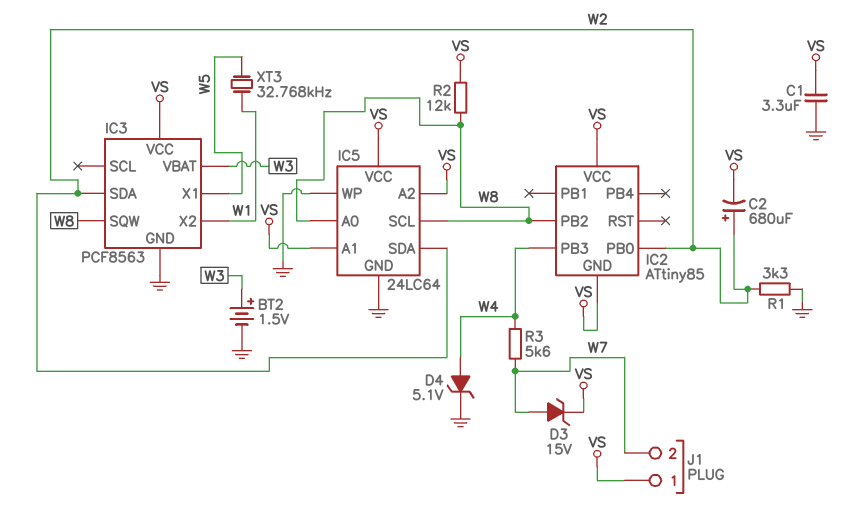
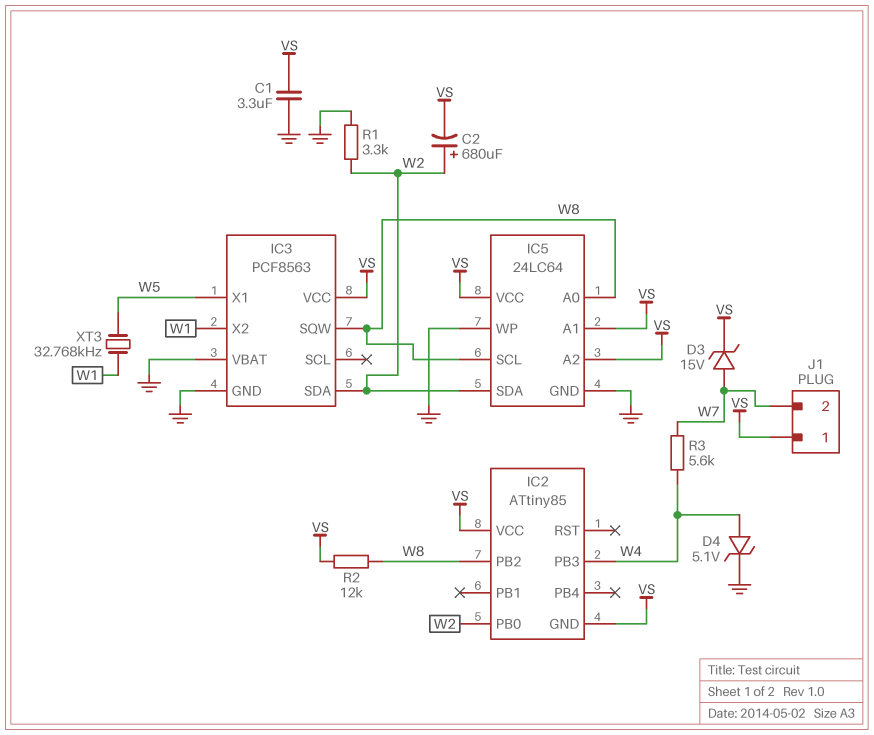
BT2: 1.5V (plus W3, minus GND) -> none
IC3 pin VBAT: W3 -> GND

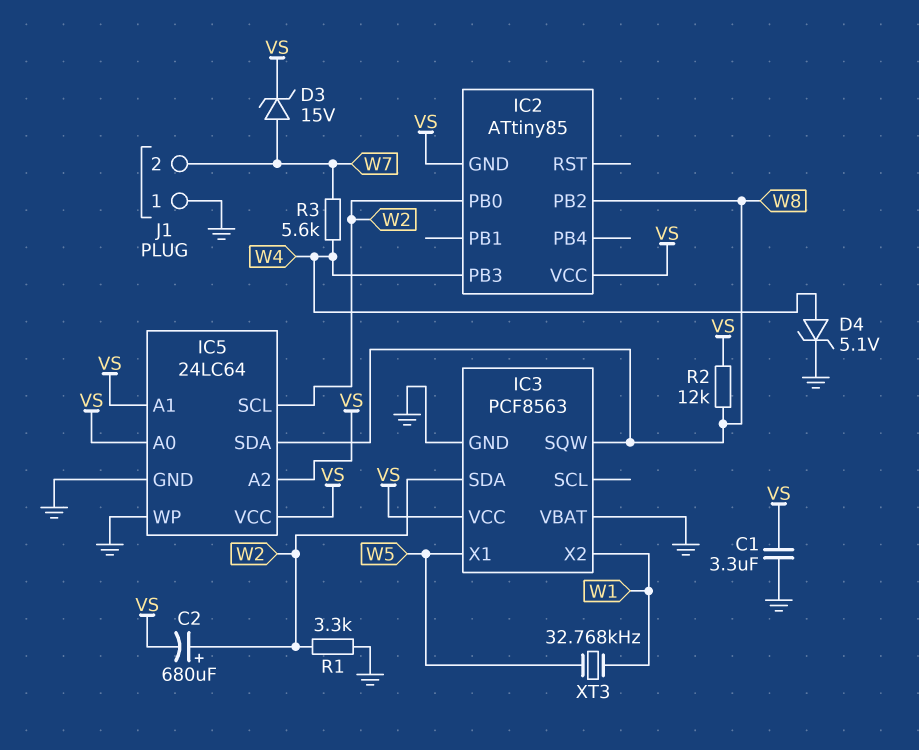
IC5 pin A0: W8 -> VS
IC5 pin SCL: W8 -> W2
IC5 pin SDA: W2 -> W8
J1 pin 1: VS -> GND

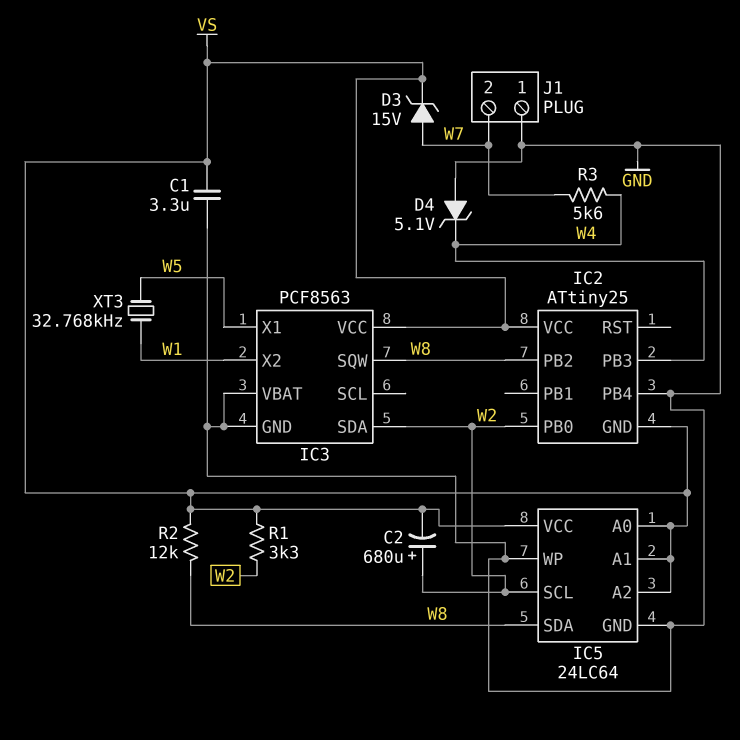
D4: zener 5.1V (A W4, K GND) -> zener 5.1V (A GND, K W4)
IC2: ATtiny85 -> ATtiny25
IC2 pin PB4: none -> GND
R1: 3.3k (GND, W2) -> 3.3k (VS, W2)

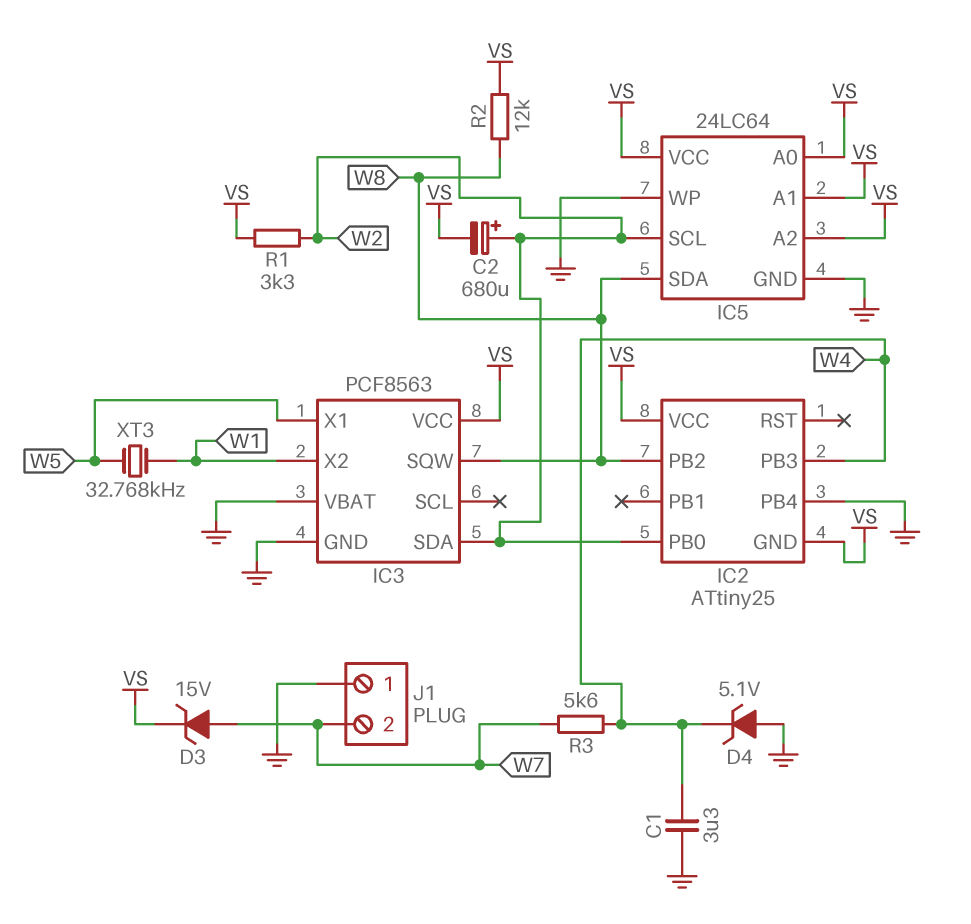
C1: 3.3uF (GND, VS) -> 3.3uF (GND, W4)

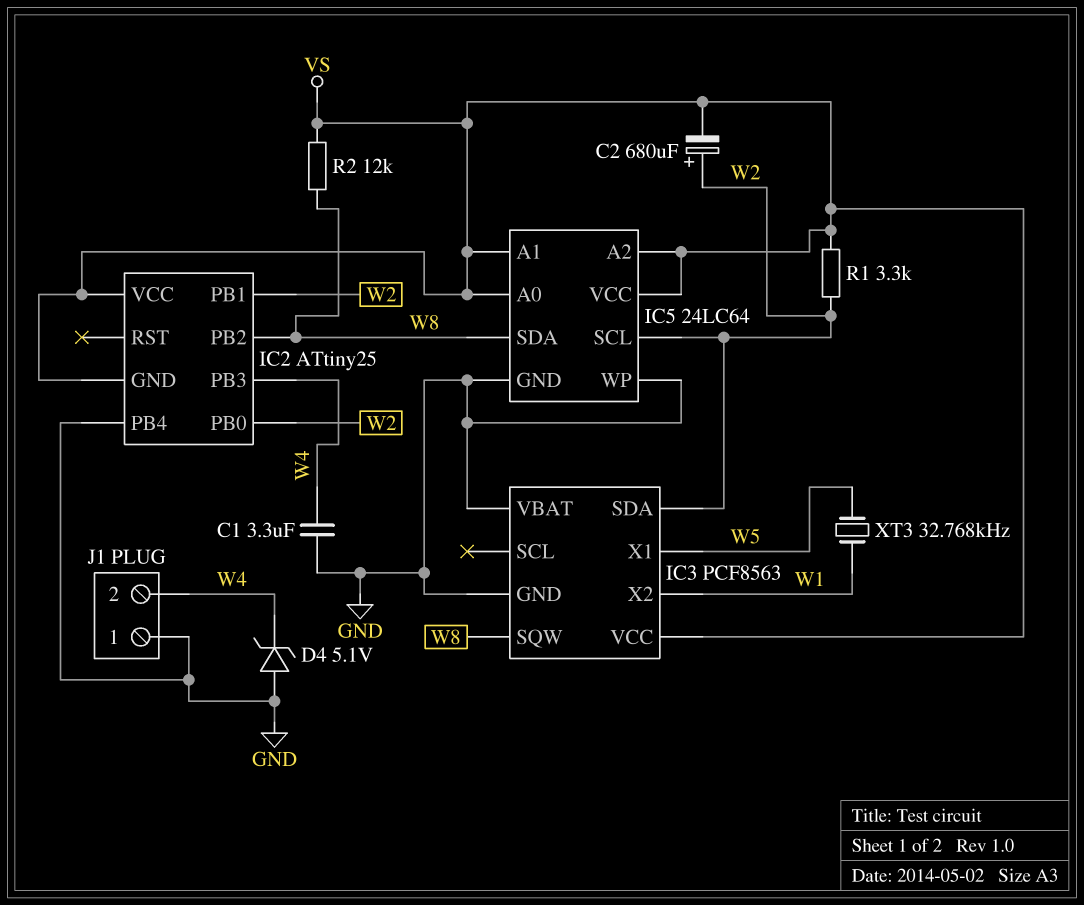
D3: zener 15V (A W7, K VS) -> none
IC2 pin PB1: none -> W2
J1 pin 2: W7 -> W4
R3: 5.6k (W4, W7) -> none

